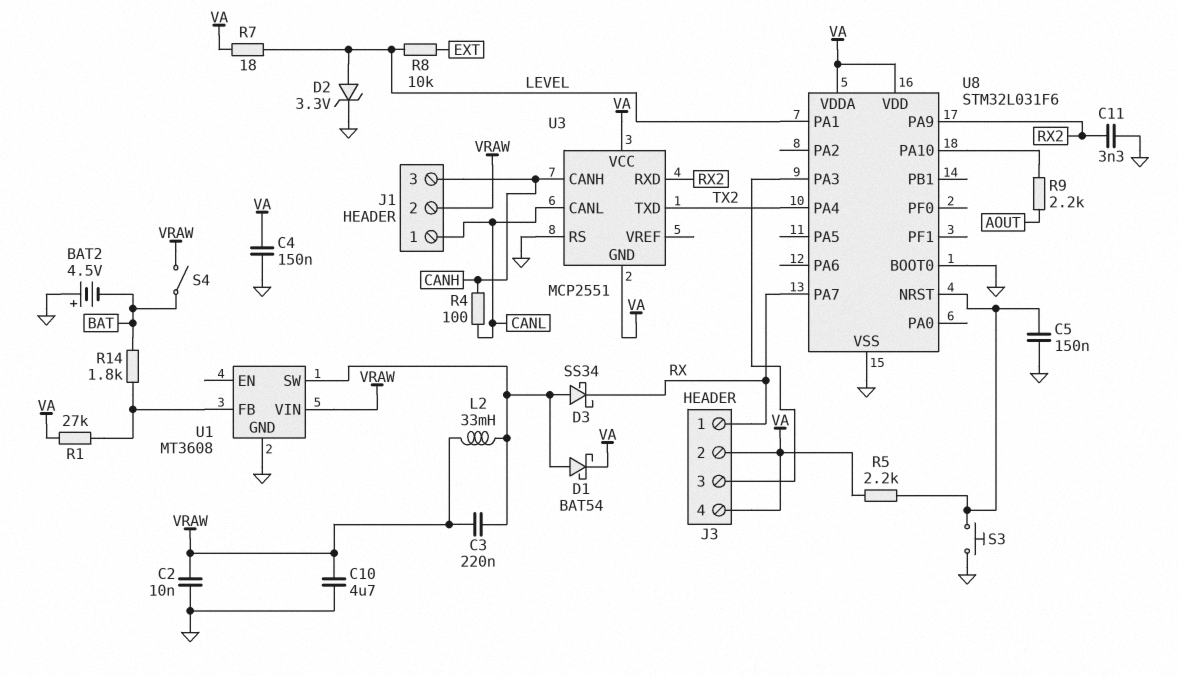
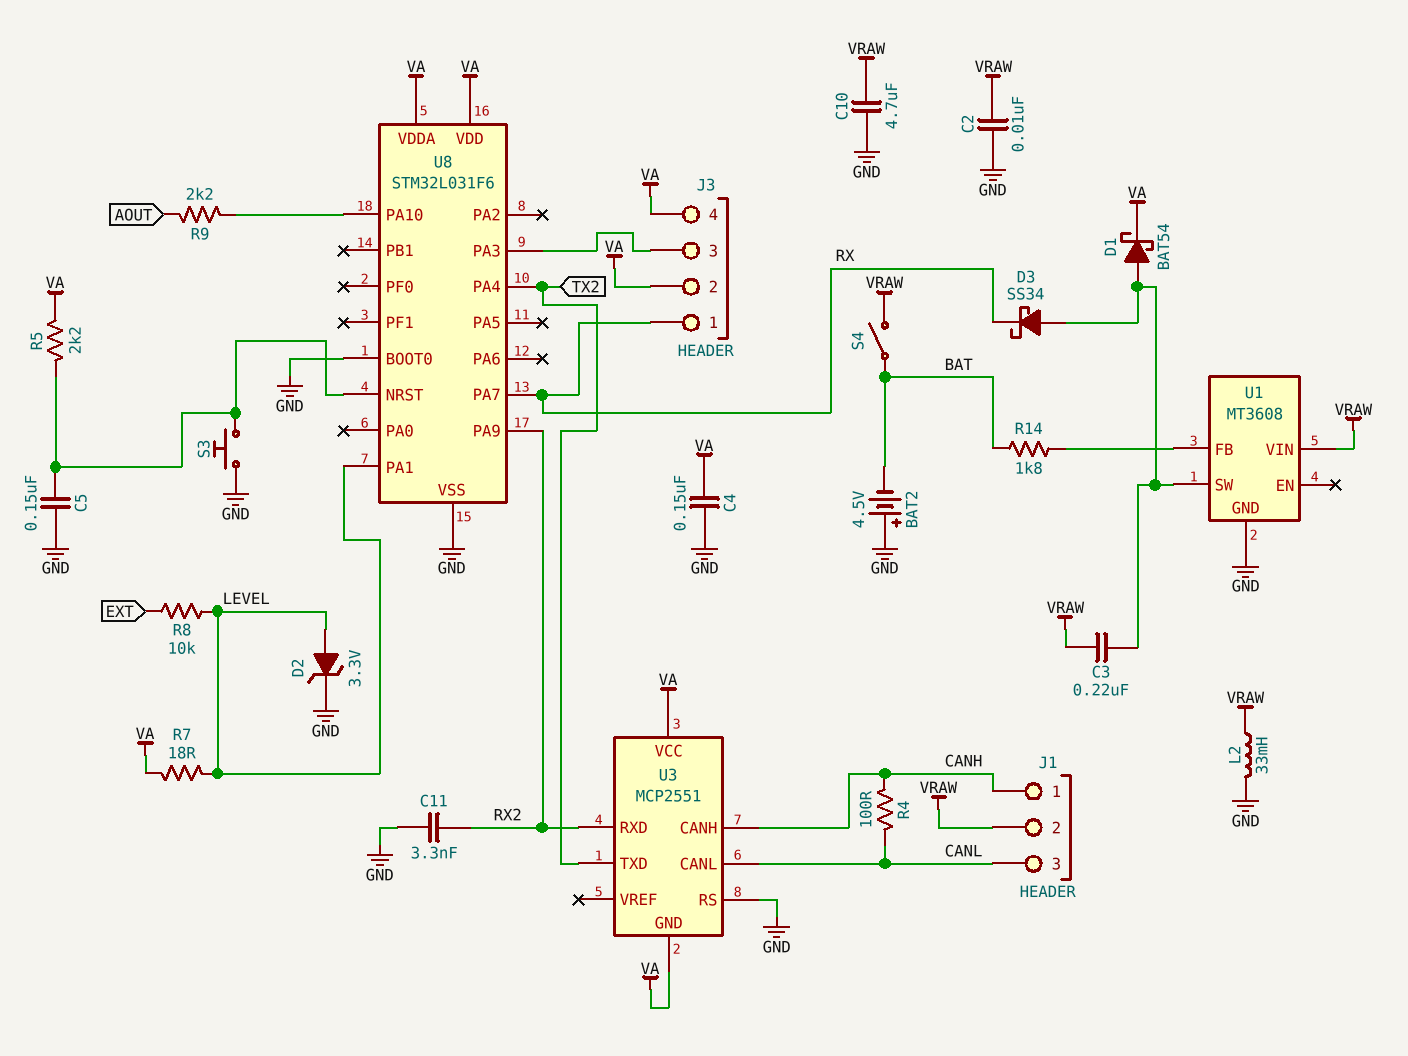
J1 pin 1: CANL -> CANH
J1 pin 3: CANH -> CANL
L2: 33mH (U1/SW, VRAW) -> 33mH (GND, VRAW)
R1: 27k (U1/FB, VA) -> none

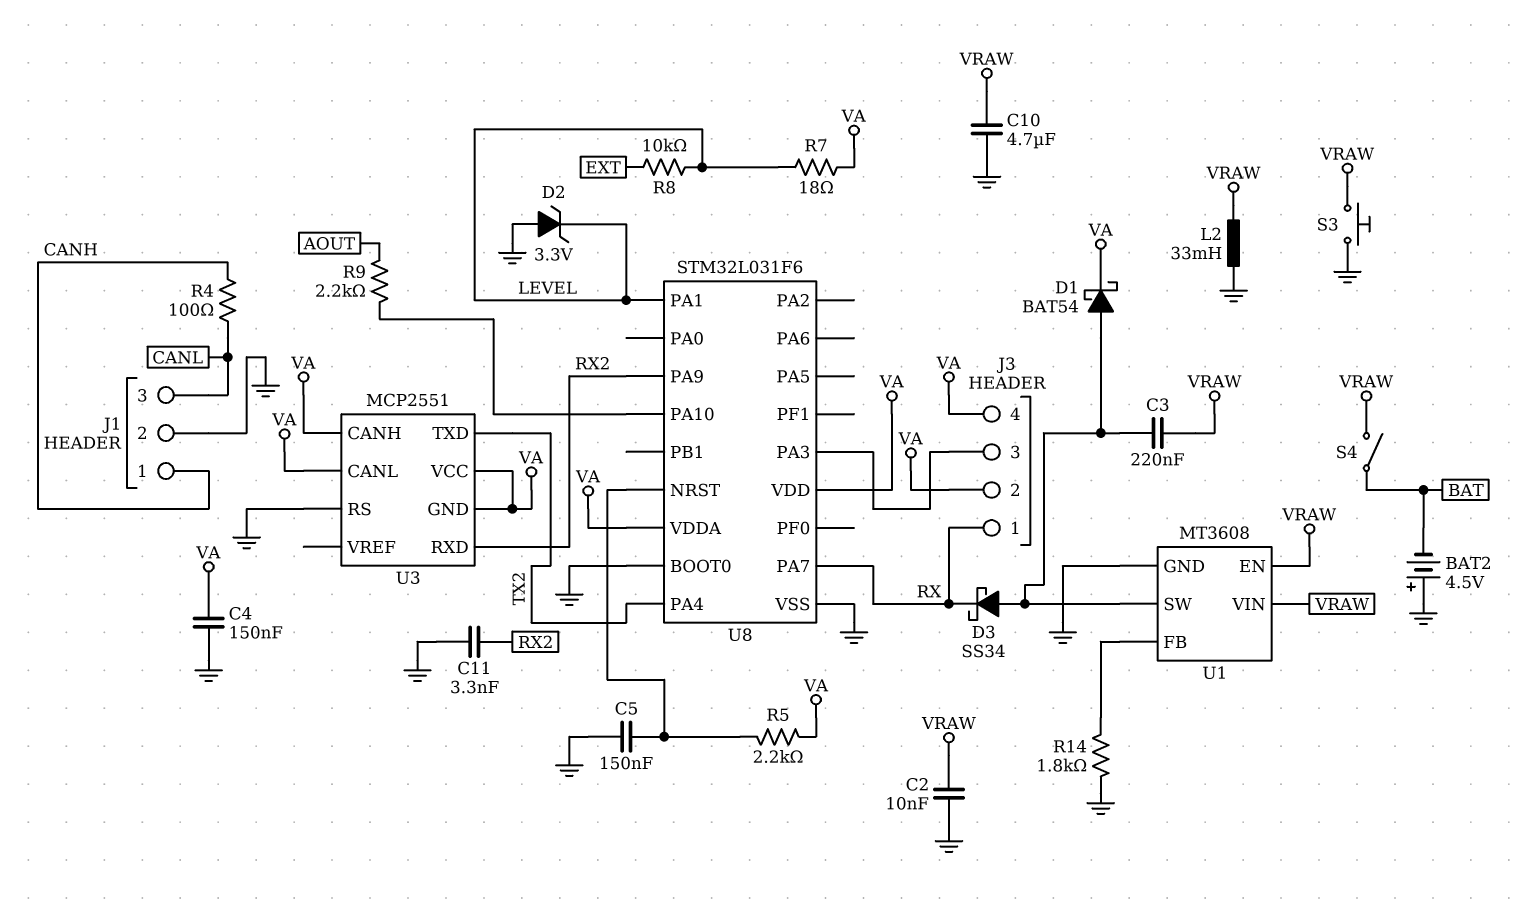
D2: zener 3.3V (A LEVEL, K GND) -> zener 3.3V (A GND, K LEVEL)
J1 pin 2: VRAW -> GND
R14: 1.8k (BAT, U1/FB) -> 1.8k (GND, U1/FB)
S3: button (GND, U8/NRST) -> button (GND, VRAW)
U1 pin EN: none -> VRAW
U3 pin CANH: CANH -> VA
U3 pin CANL: CANL -> VA

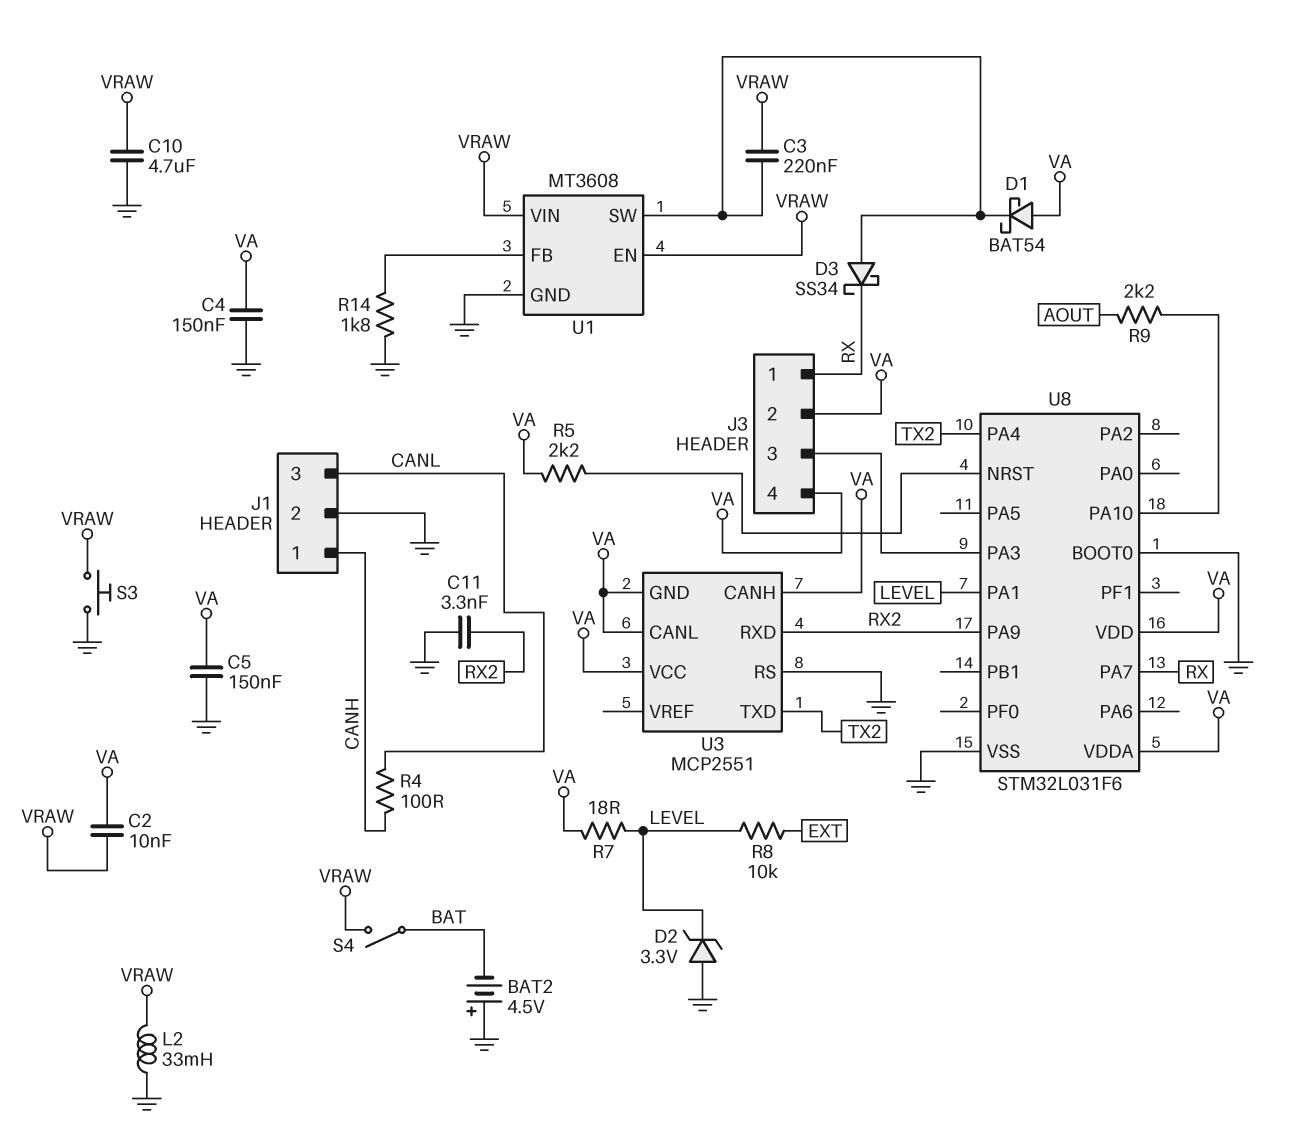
C2: 10nF (GND, VRAW) -> 10nF (VA, VRAW)
C5: 150nF (GND, U8/NRST) -> 150nF (GND, VA)
D1: schottky BAT54 (A U1/SW, K VA) -> schottky BAT54 (A VA, K U1/SW)

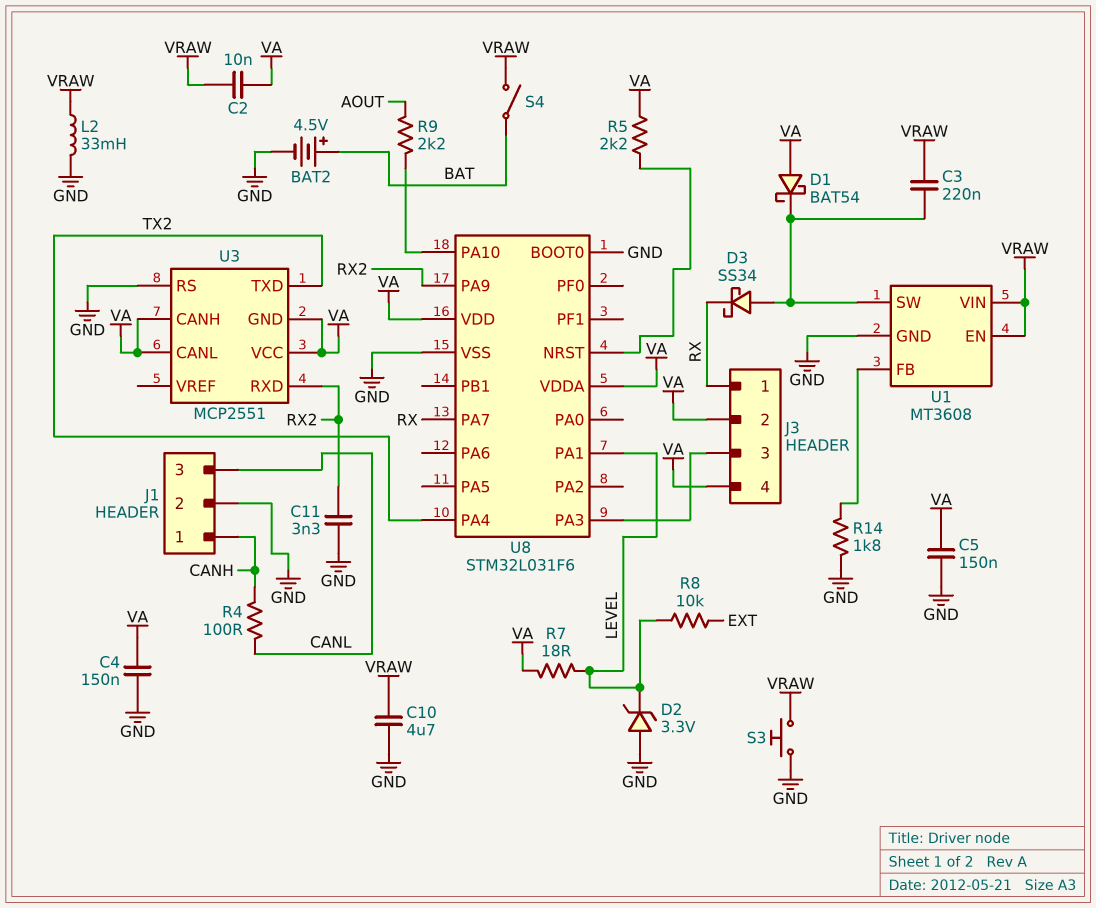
BAT2: 4.5V (plus GND, minus BAT) -> 4.5V (plus BAT, minus GND)

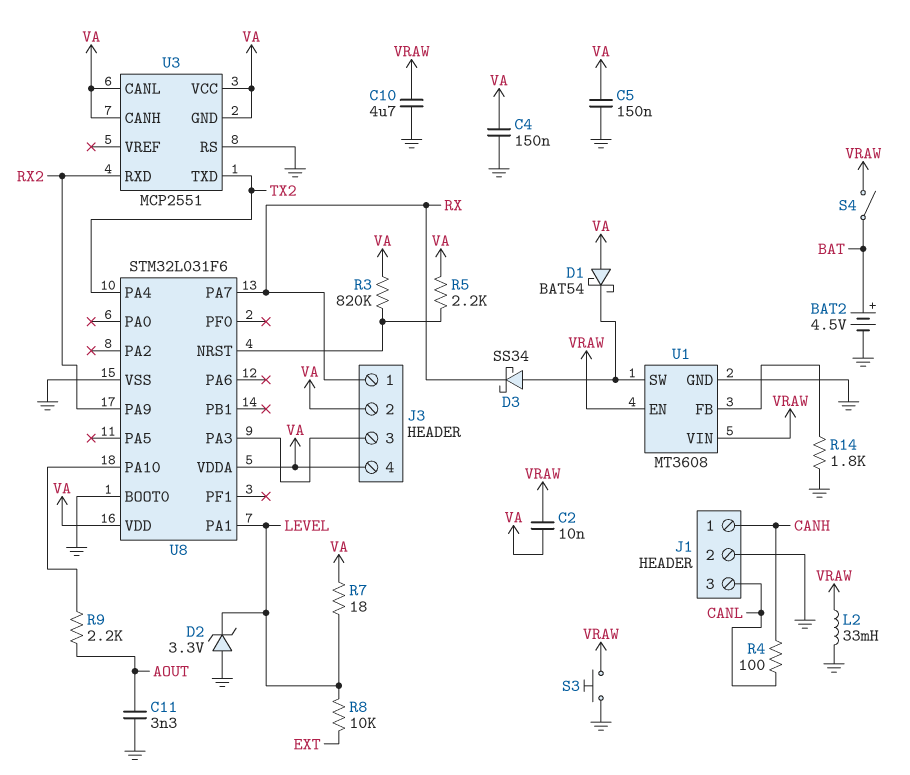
C3: 220nF (U1/SW, VRAW) -> none
C11: 3.3nF (GND, RX2) -> 3.3nF (AOUT, GND)
R3: none -> 820k (U8/NRST, VA)

